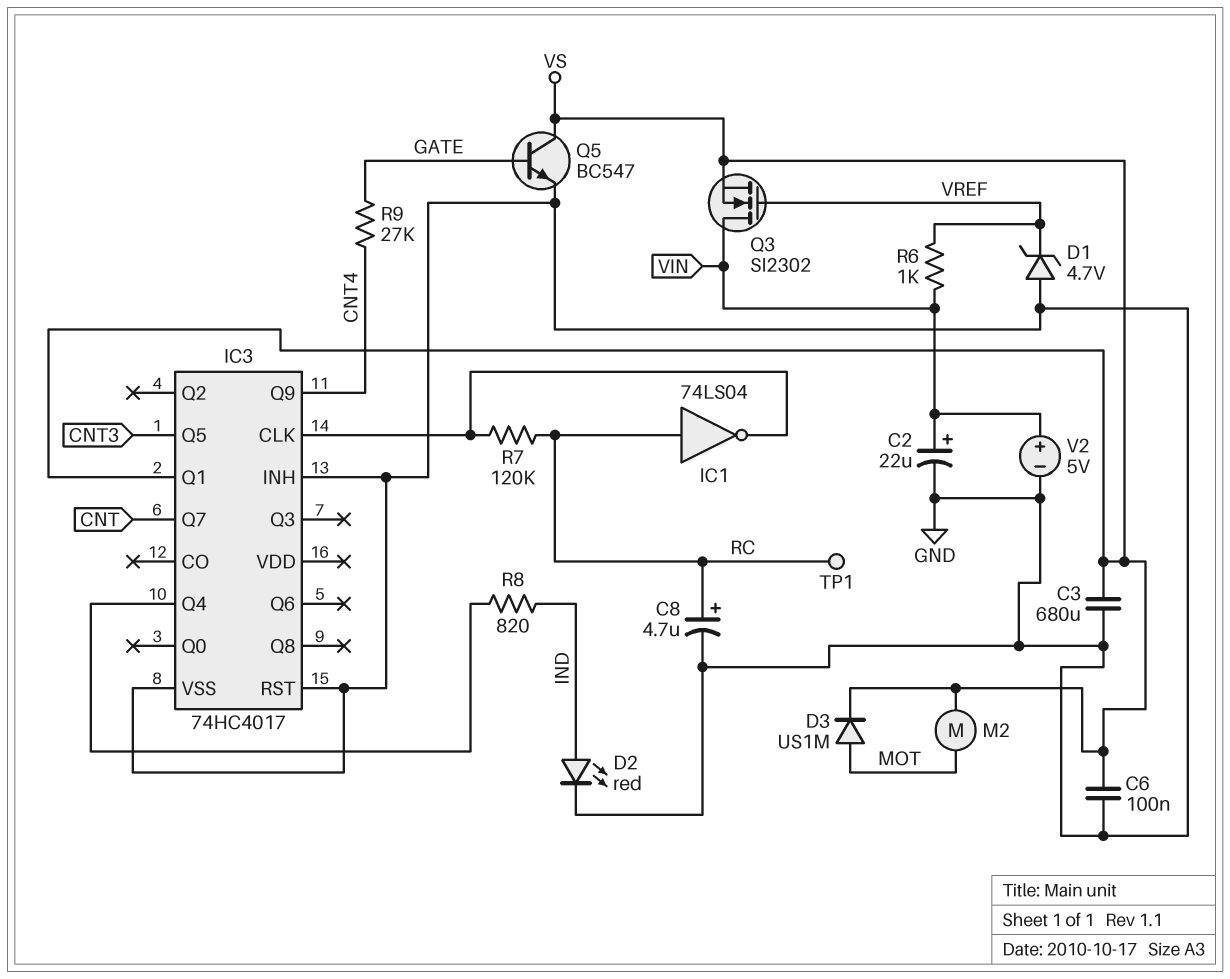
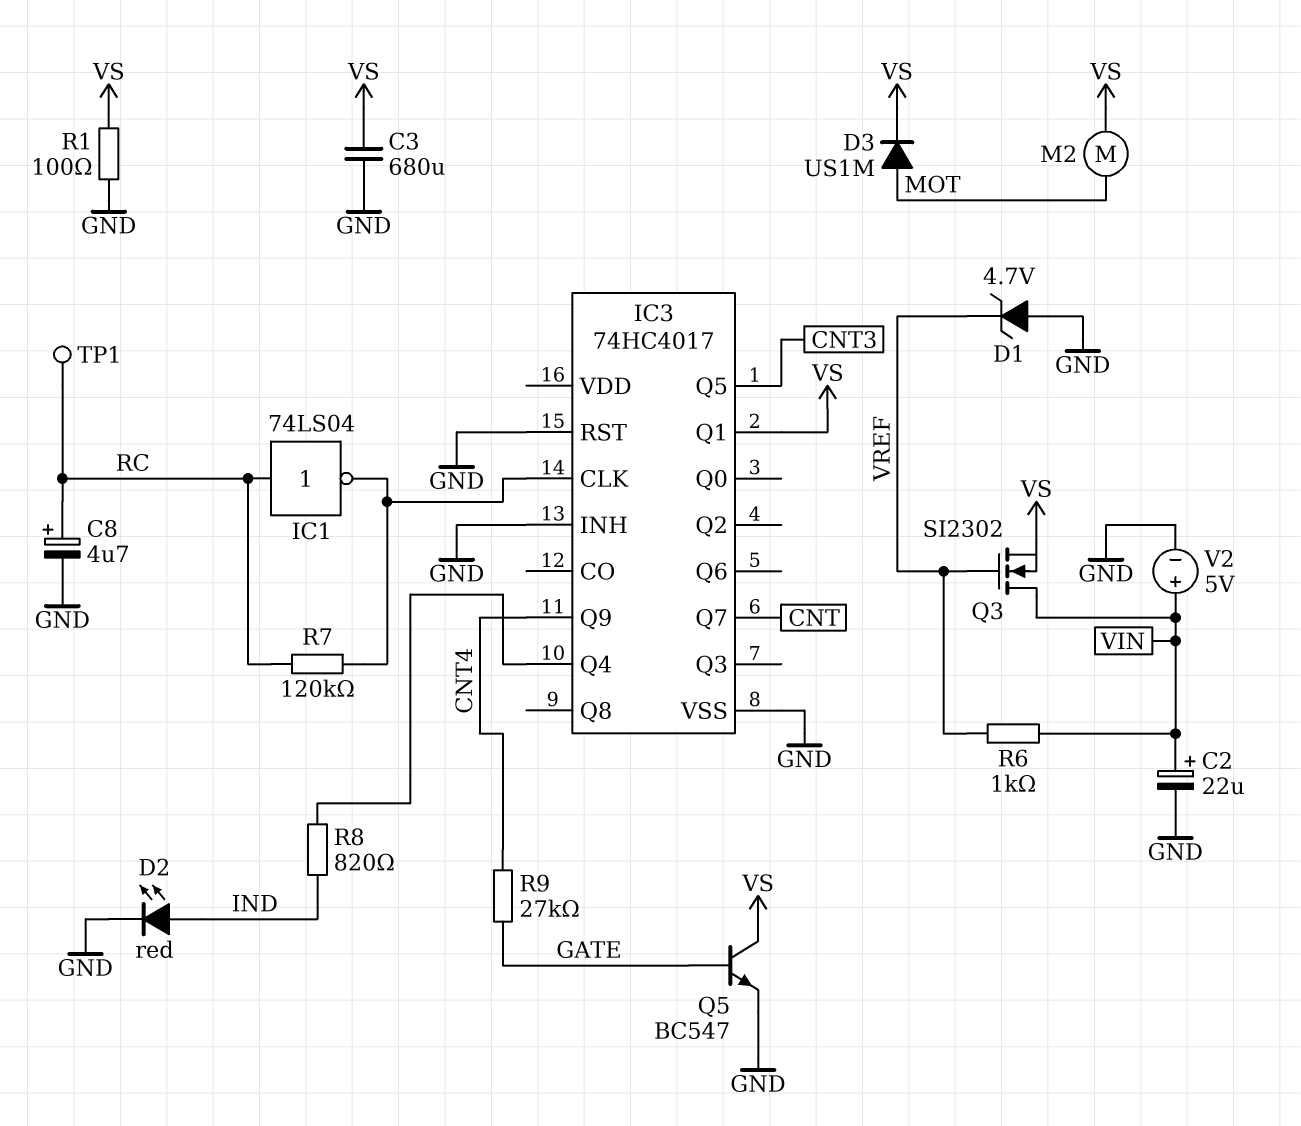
C6: 100nF (GND, VS) -> none
R1: none -> 100 (GND, VS)

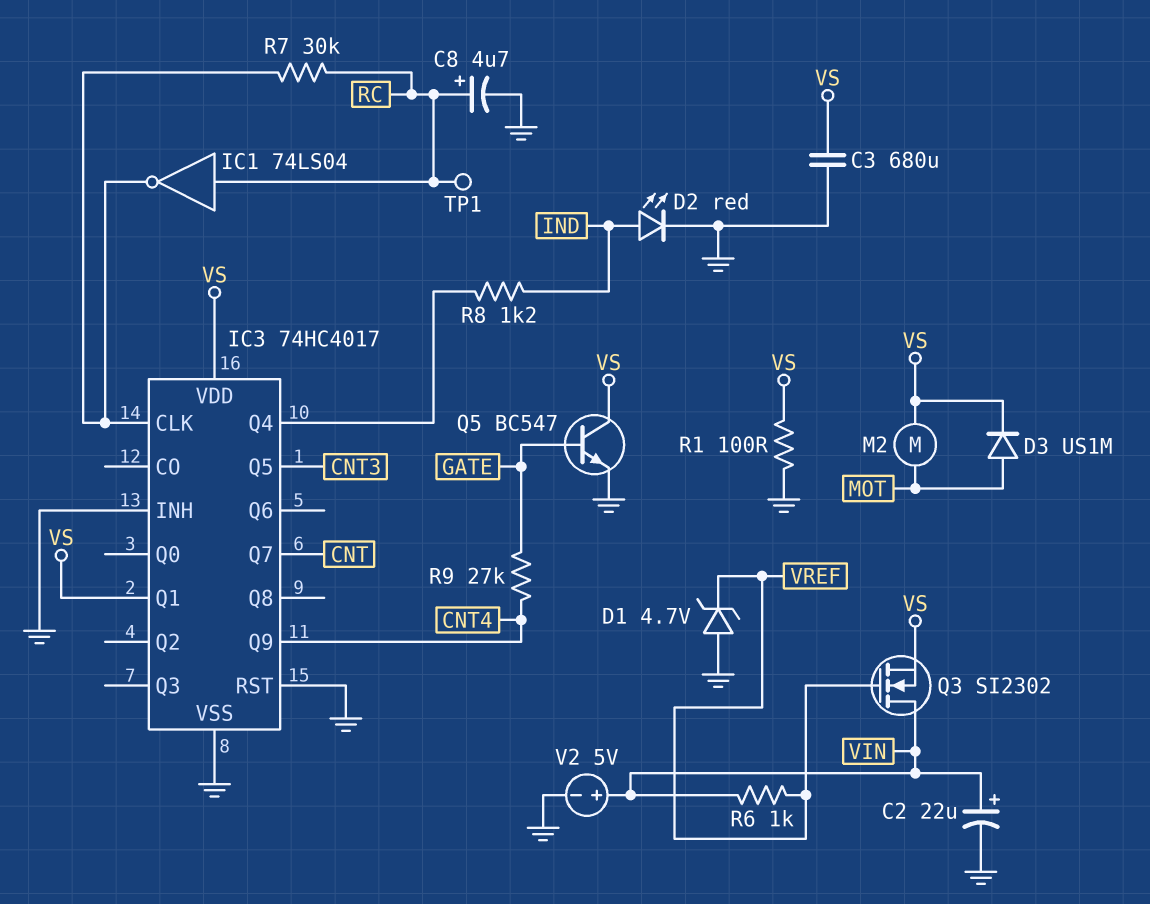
IC3 pin VDD: none -> VS
R7: 120k (IC3/CLK, RC) -> 30k (IC3/CLK, RC)
R8: 820 (IC3/Q4, IND) -> 1.2k (IC3/Q4, IND)

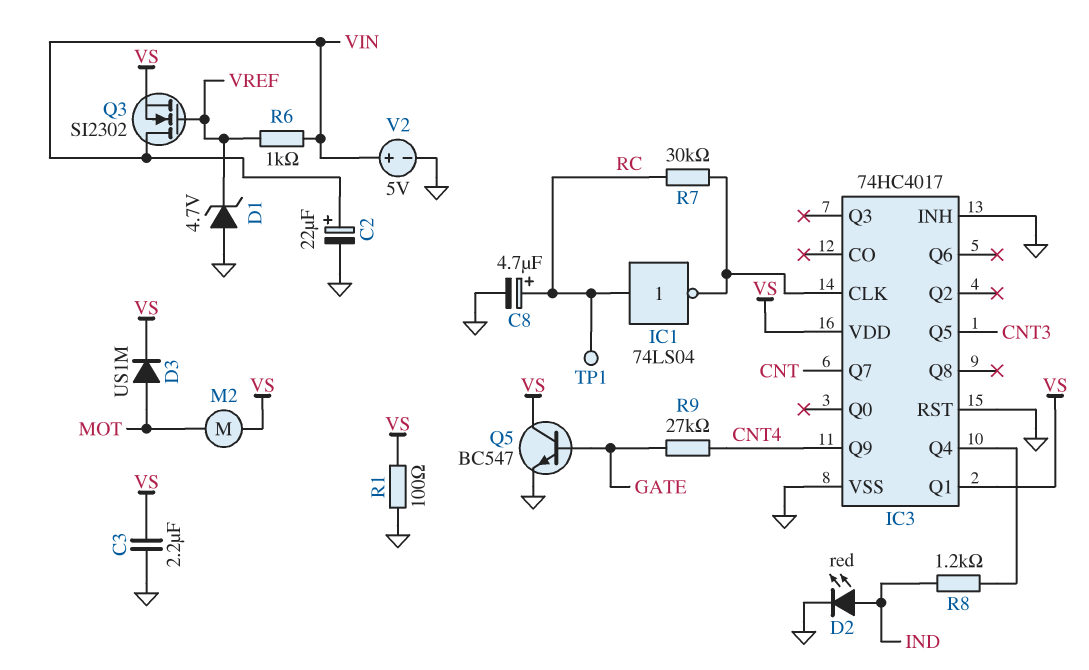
C3: 680uF (GND, VS) -> 2.2uF (GND, VS)

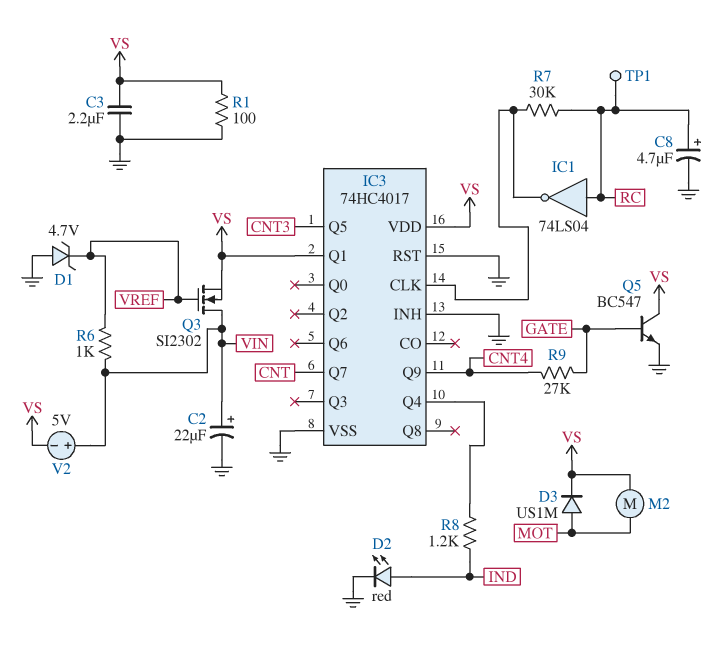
V2: 5V (plus VIN, minus GND) -> 5V (plus VIN, minus VS)

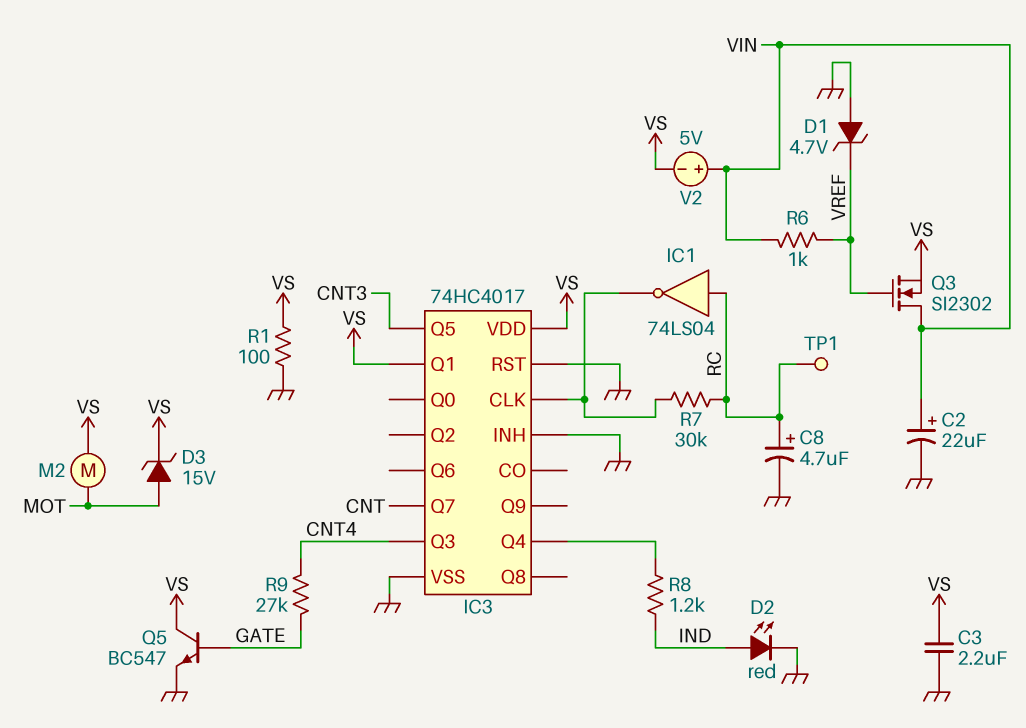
D3: diode US1M (A MOT, K VS) -> zener 15V (A MOT, K VS)
IC3 pin Q3: none -> CNT4
IC3 pin Q9: CNT4 -> none

